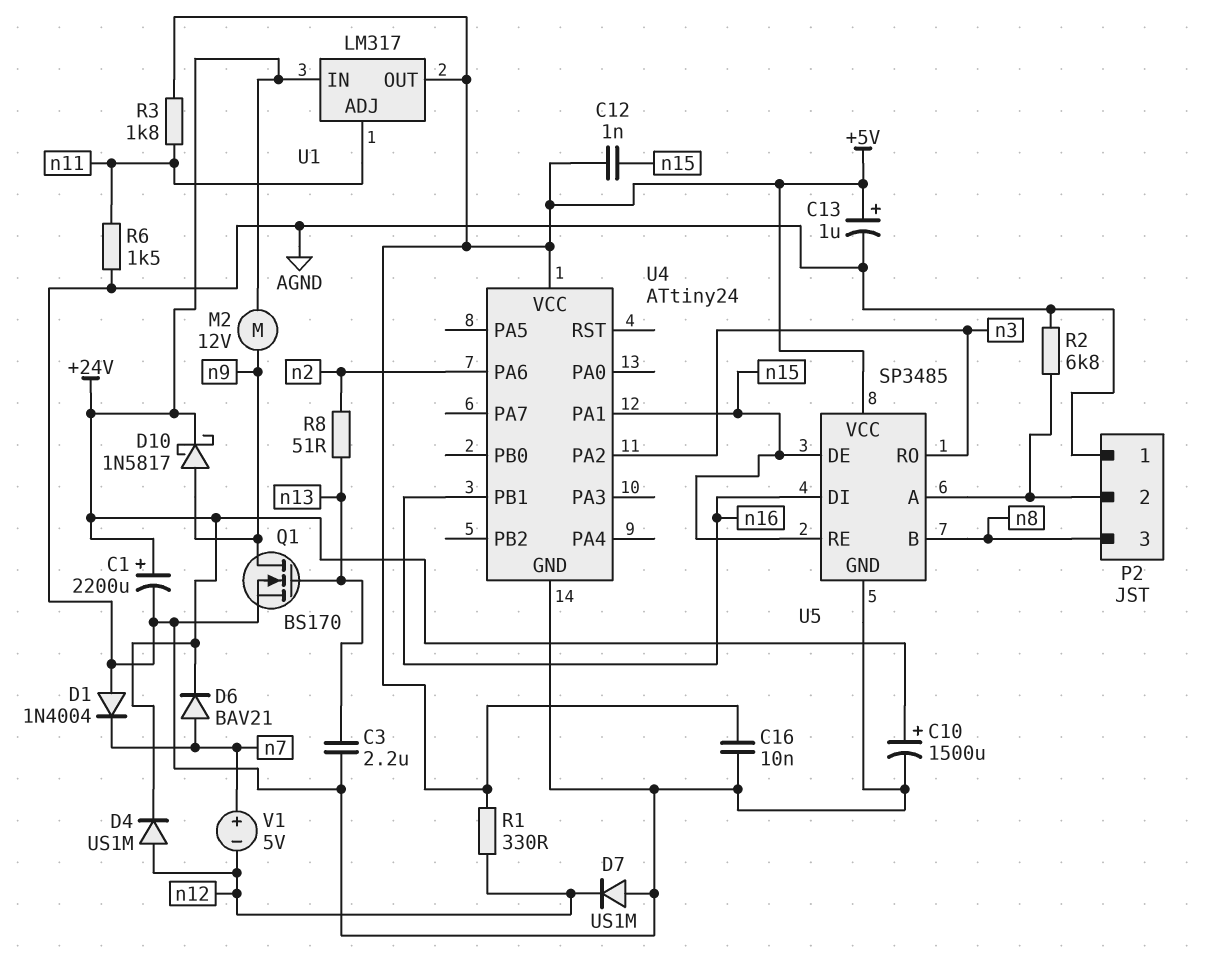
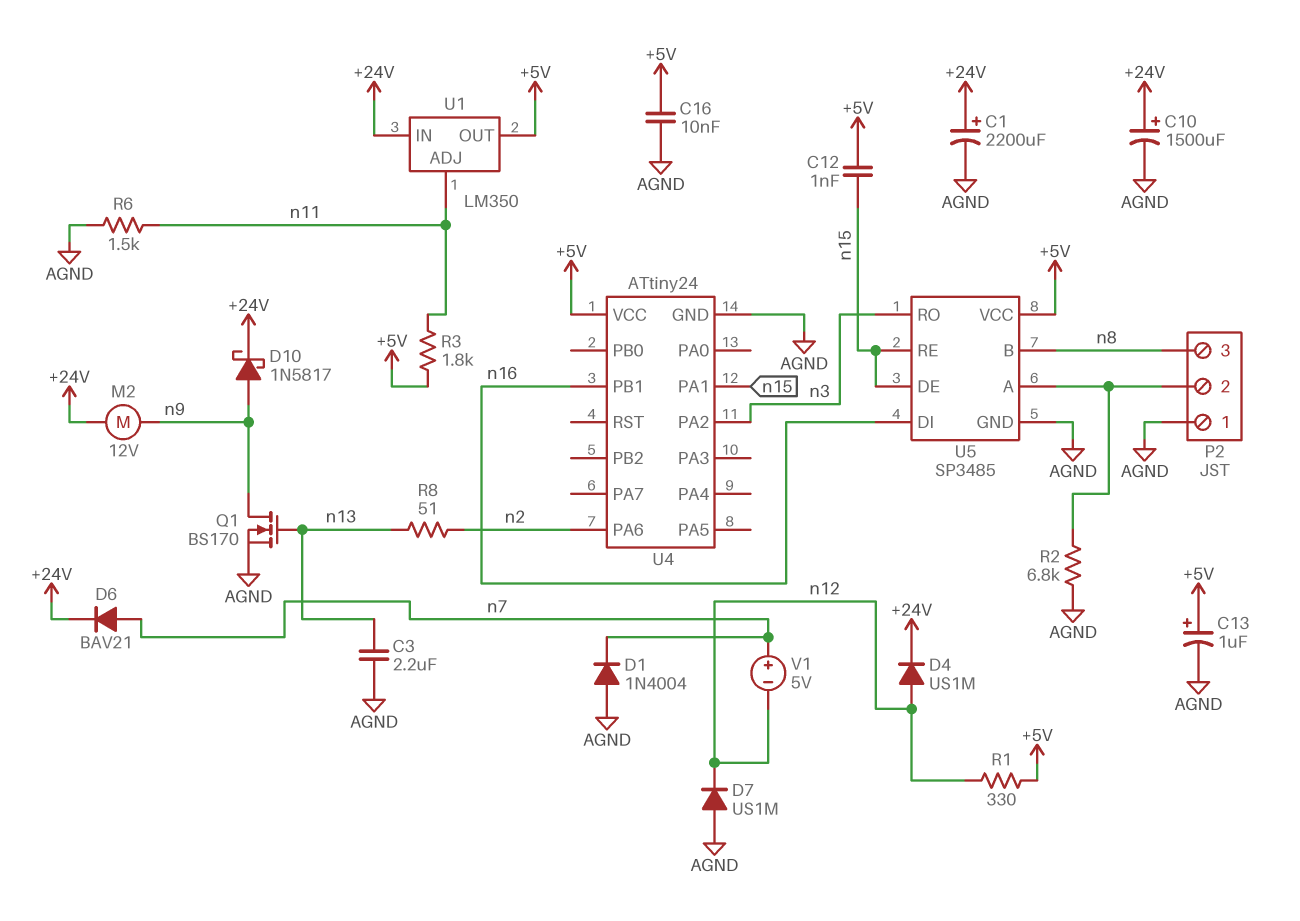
U1: LM317 -> LM350

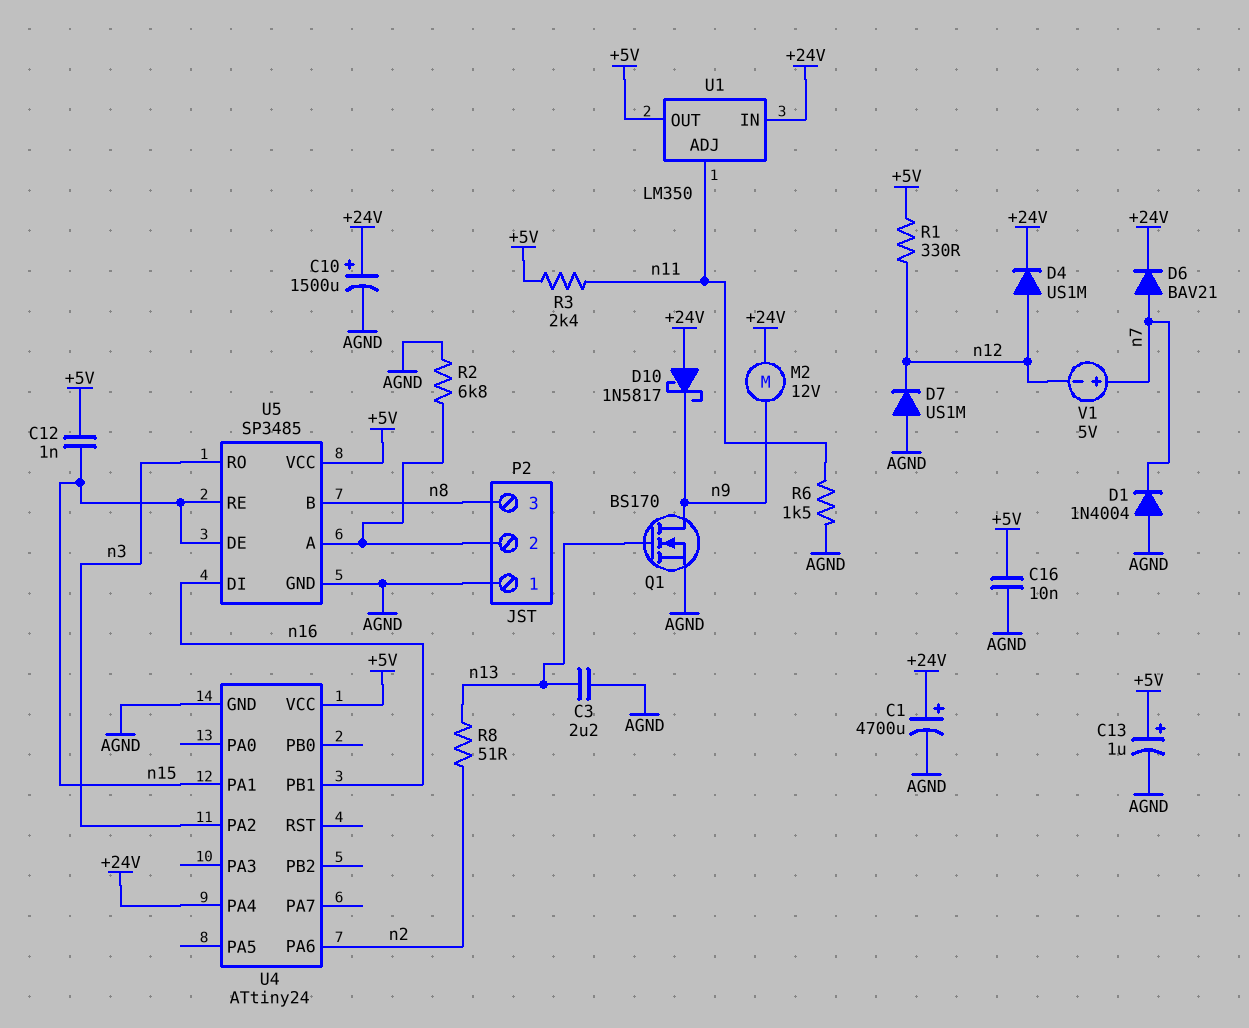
C1: 2200uF (plus +24V, minus AGND) -> 4700uF (plus +24V, minus AGND)
D10: schottky 1N5817 (A n9, K +24V) -> schottky 1N5817 (A +24V, K n9)
R3: 1.8k (+5V, n11) -> 2.4k (+5V, n11)
U4 pin PA4: none -> +24V

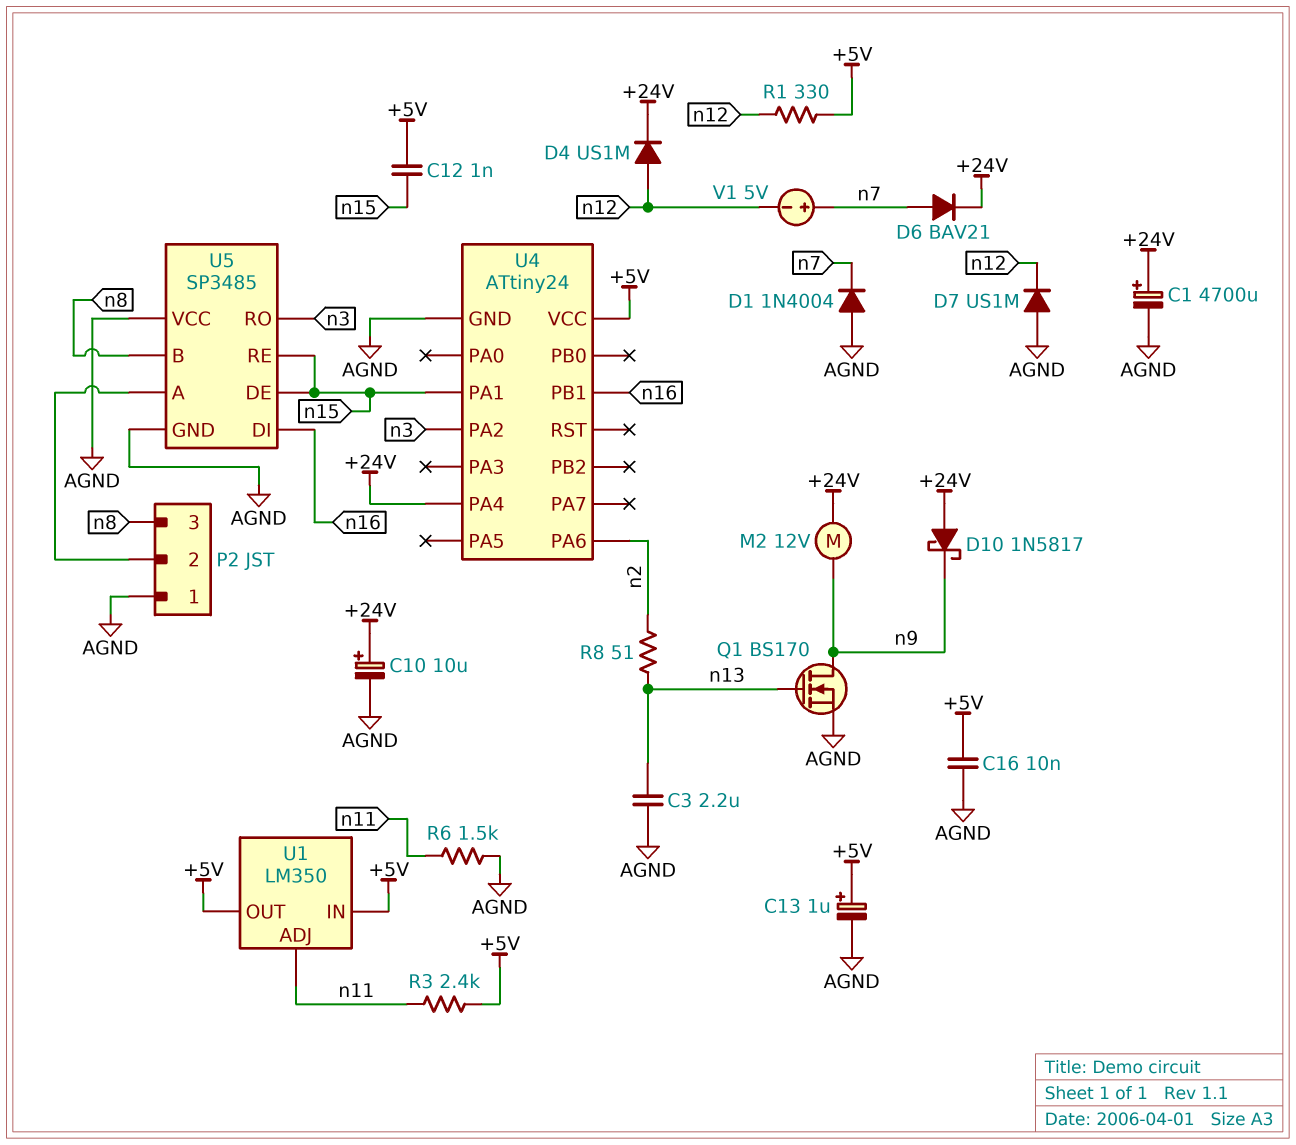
C10: 1500uF (plus +24V, minus AGND) -> 10uF (plus +24V, minus AGND)
R2: 6.8k (AGND, P2/2) -> none
U1 pin IN: +24V -> +5V
U5 pin VCC: +5V -> AGND

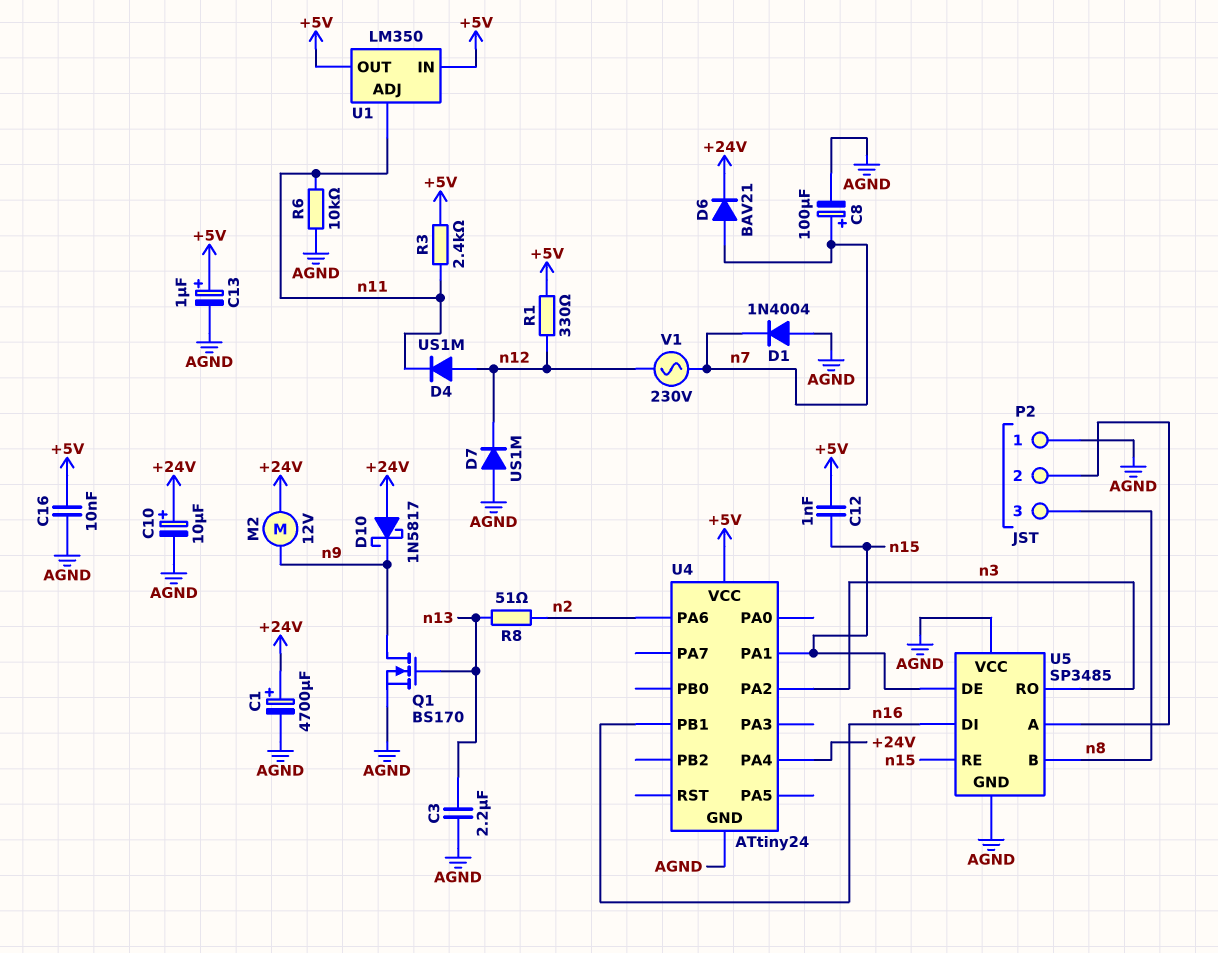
C8: none -> 100uF (plus n7, minus AGND)
D4: diode US1M (A n12, K +24V) -> diode US1M (A n12, K n11)
R6: 1.5k (AGND, n11) -> 10k (AGND, n11)
V1: 5V (plus n7, minus n12) -> AC 230V (n7, n12)

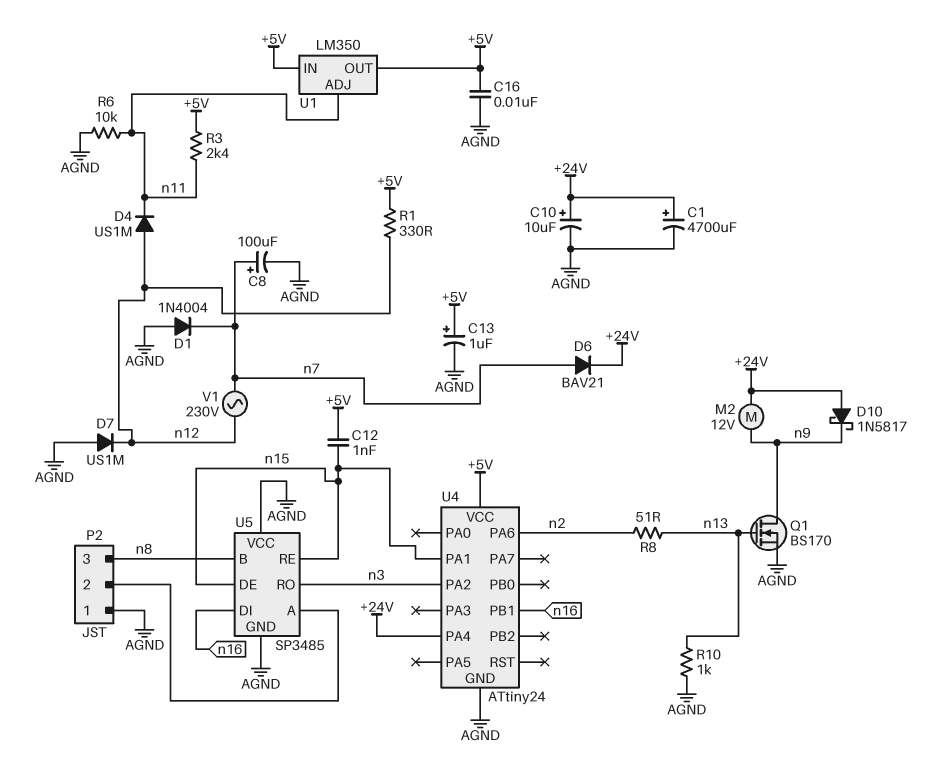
C3: 2.2uF (AGND, n13) -> none
R10: none -> 1k (AGND, n13)

